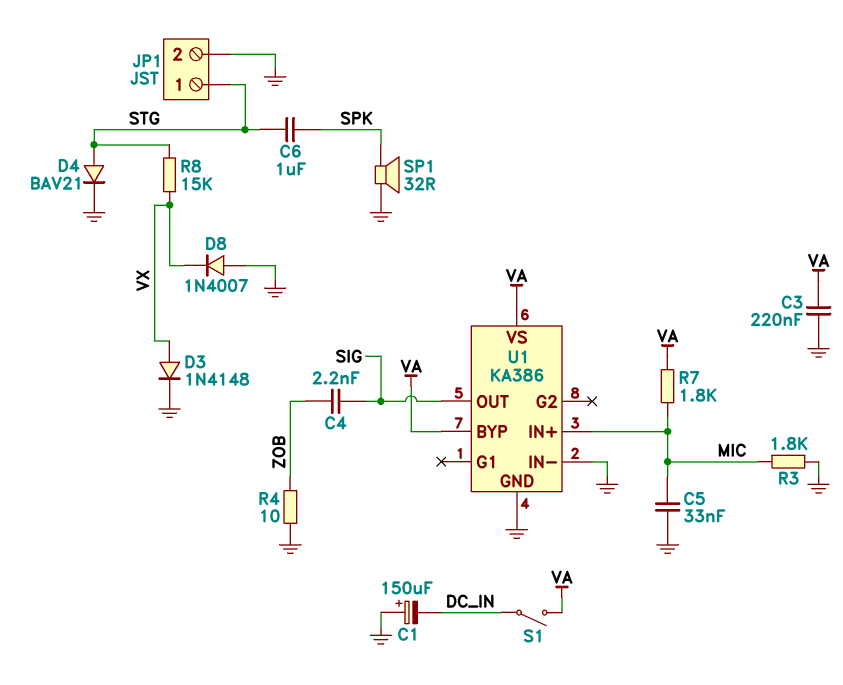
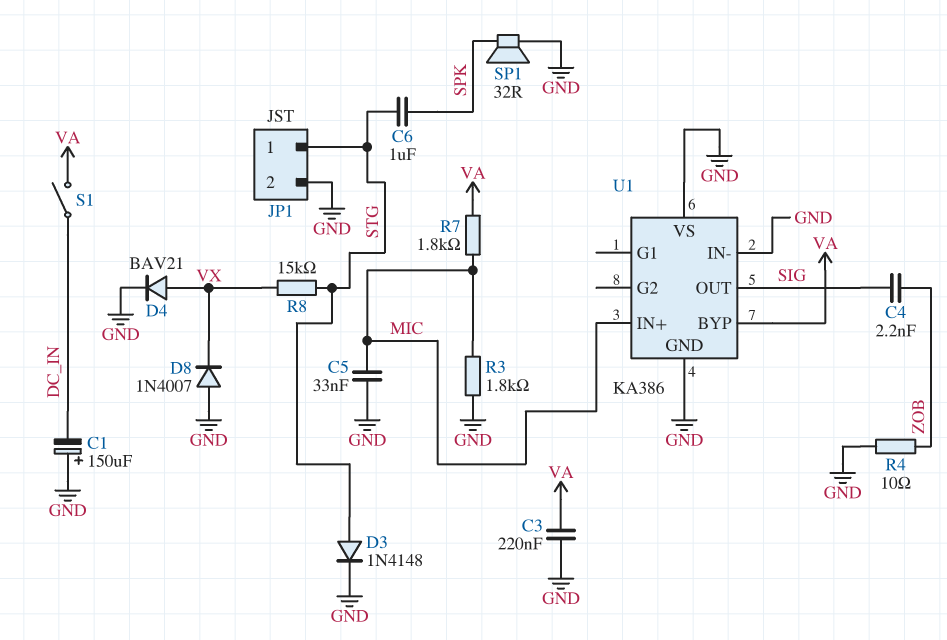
D3: diode 1N4148 (A VX, K GND) -> diode 1N4148 (A STG, K GND)
D4: diode BAV21 (A STG, K GND) -> diode BAV21 (A VX, K GND)
U1 pin VS: VA -> GND

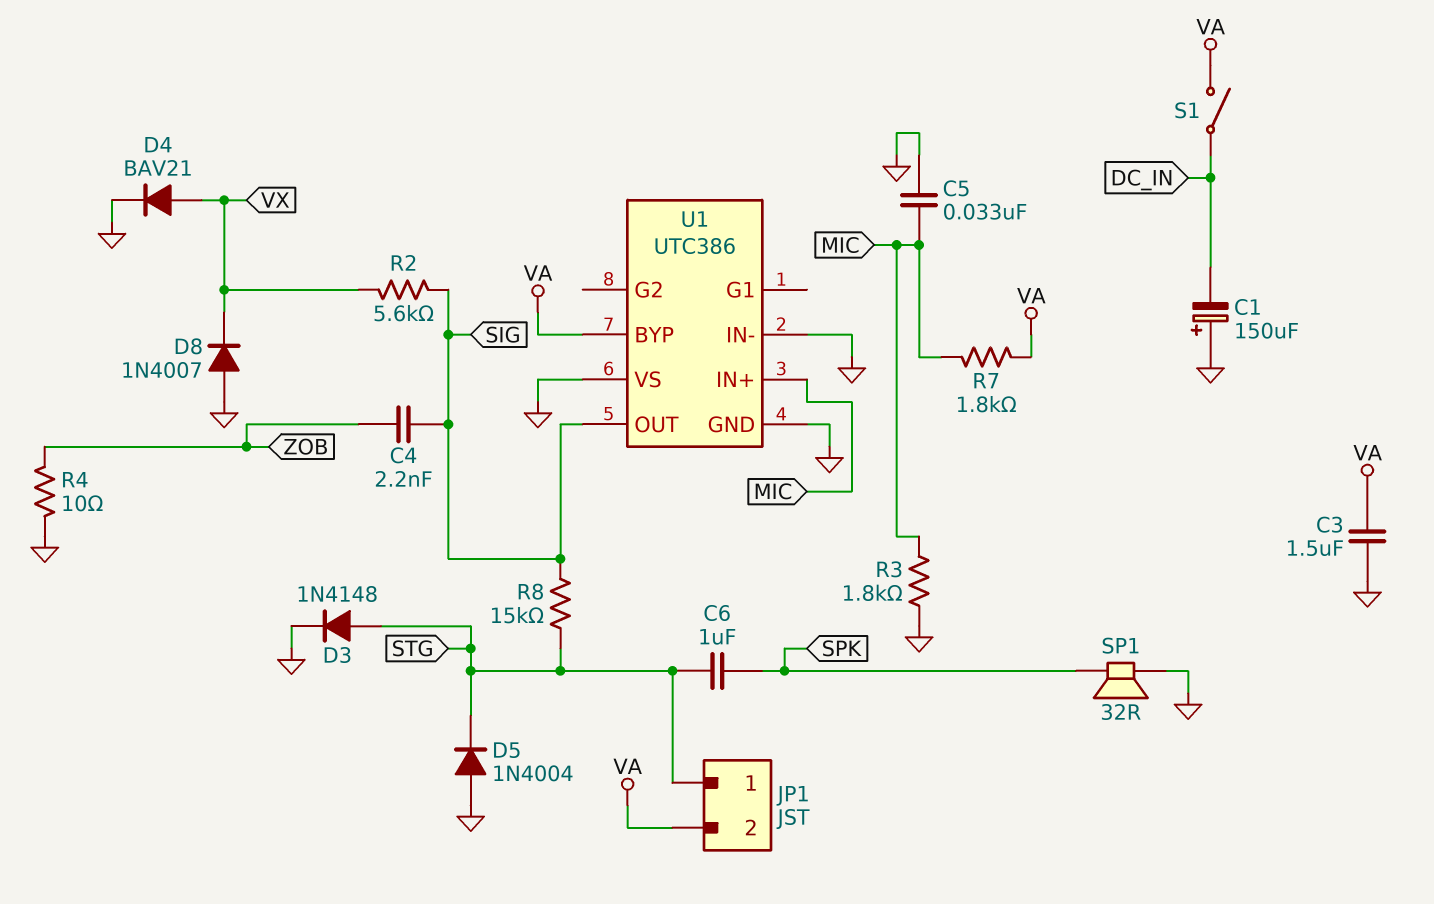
C3: 220nF (GND, VA) -> 1.5uF (GND, VA)
D5: none -> diode 1N4004 (A GND, K STG)
JP1 pin 2: GND -> VA
R2: none -> 5.6k (SIG, VX)
R8: 15k (STG, VX) -> 15k (SIG, STG)
U1: KA386 -> UTC386

